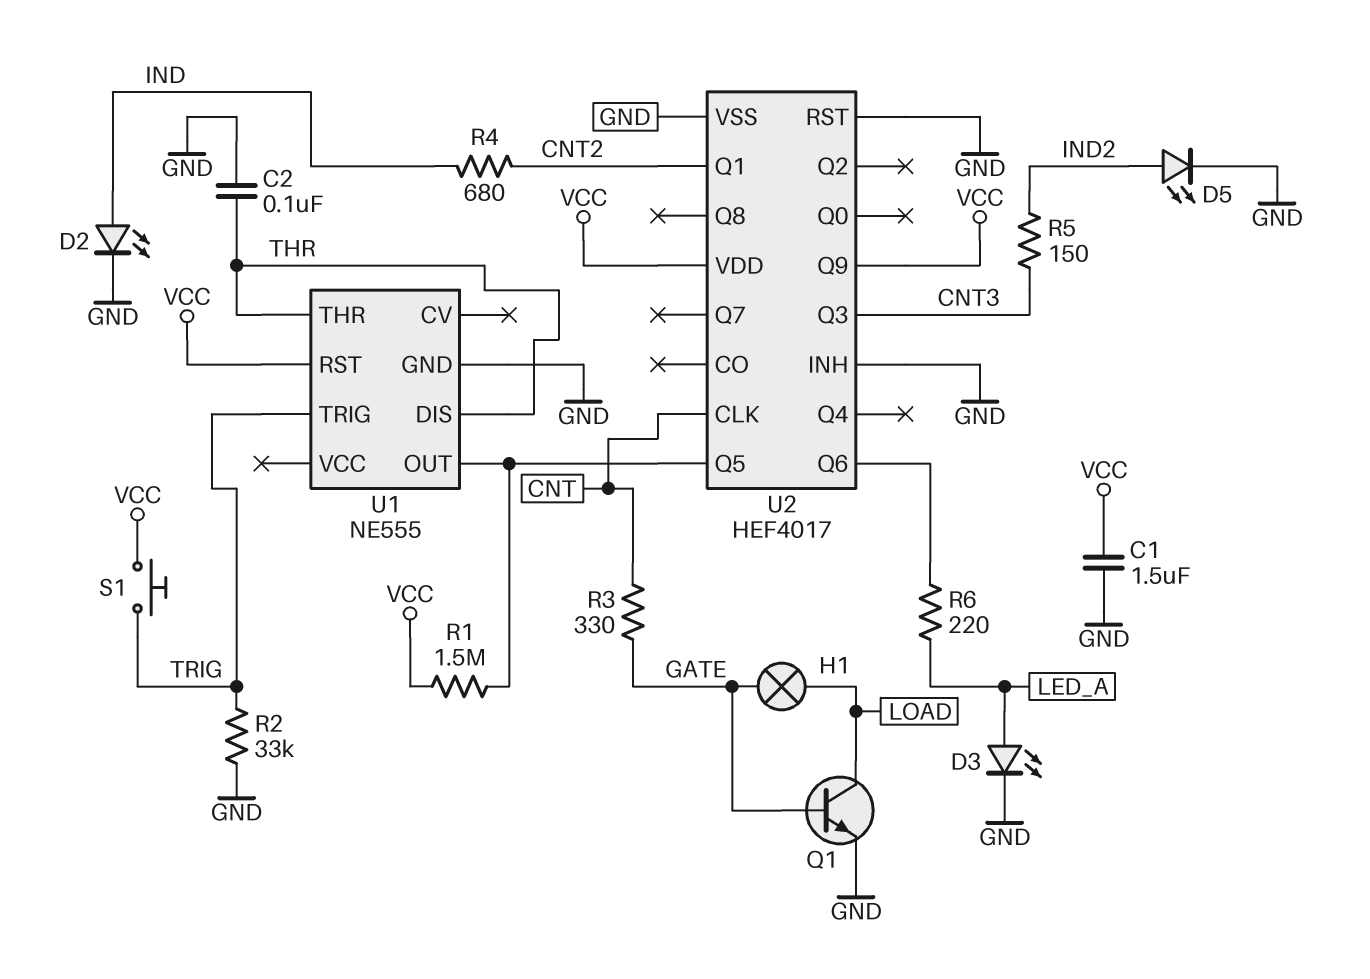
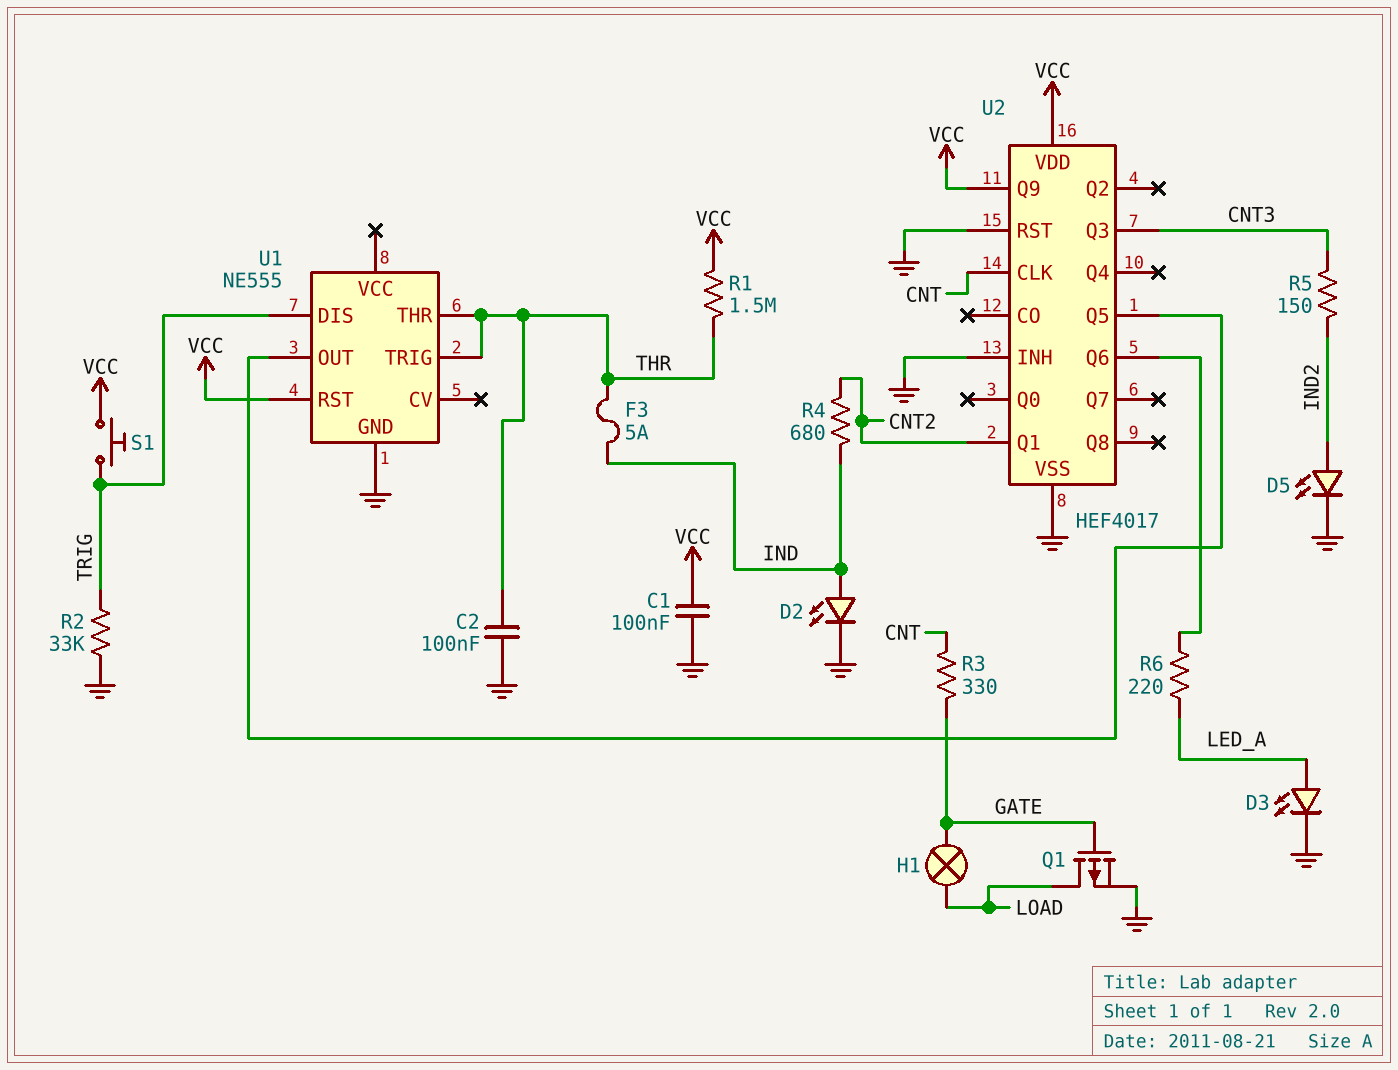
C1: 1.5uF (GND, VCC) -> 100nF (GND, VCC)
F3: none -> 5A (IND, THR)
Q1: NPN (B GATE, C LOAD, E GND) -> PMOS (G GATE, D LOAD, S GND)
R1: 1.5M (U1/OUT, VCC) -> 1.5M (THR, VCC)
U1 pin DIS: THR -> TRIG
U1 pin TRIG: TRIG -> THR

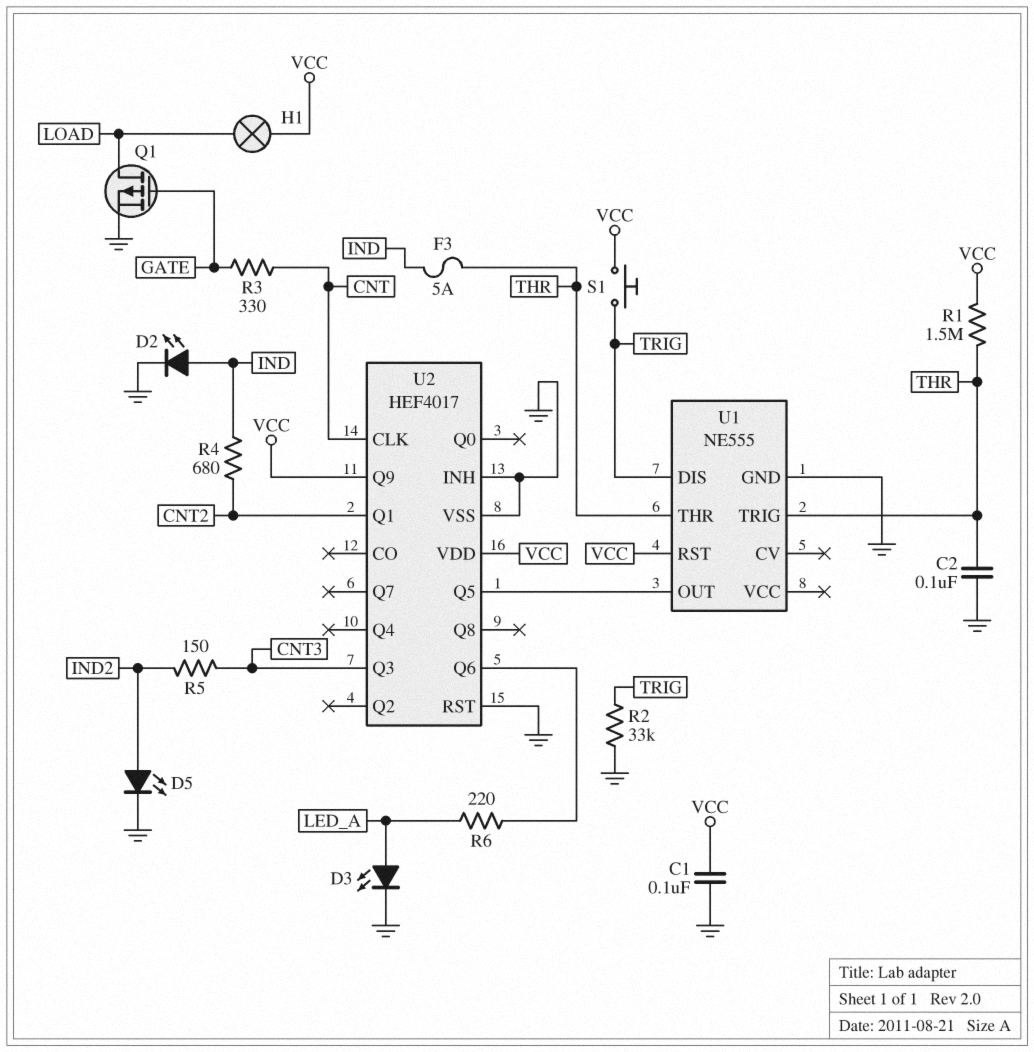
H1: lamp (GATE, LOAD) -> lamp (LOAD, VCC)

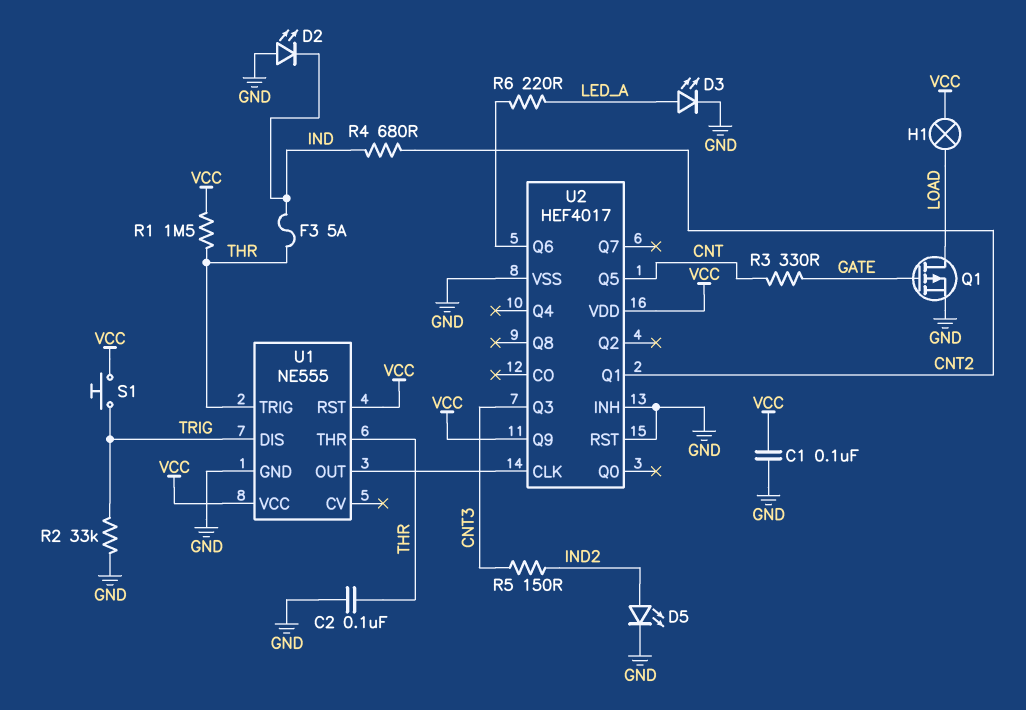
D2: LED (A IND, K GND) -> LED (A GND, K IND)
U1 pin VCC: none -> VCC
U2 pin CLK: CNT -> U1/OUT
U2 pin Q5: U1/OUT -> CNT

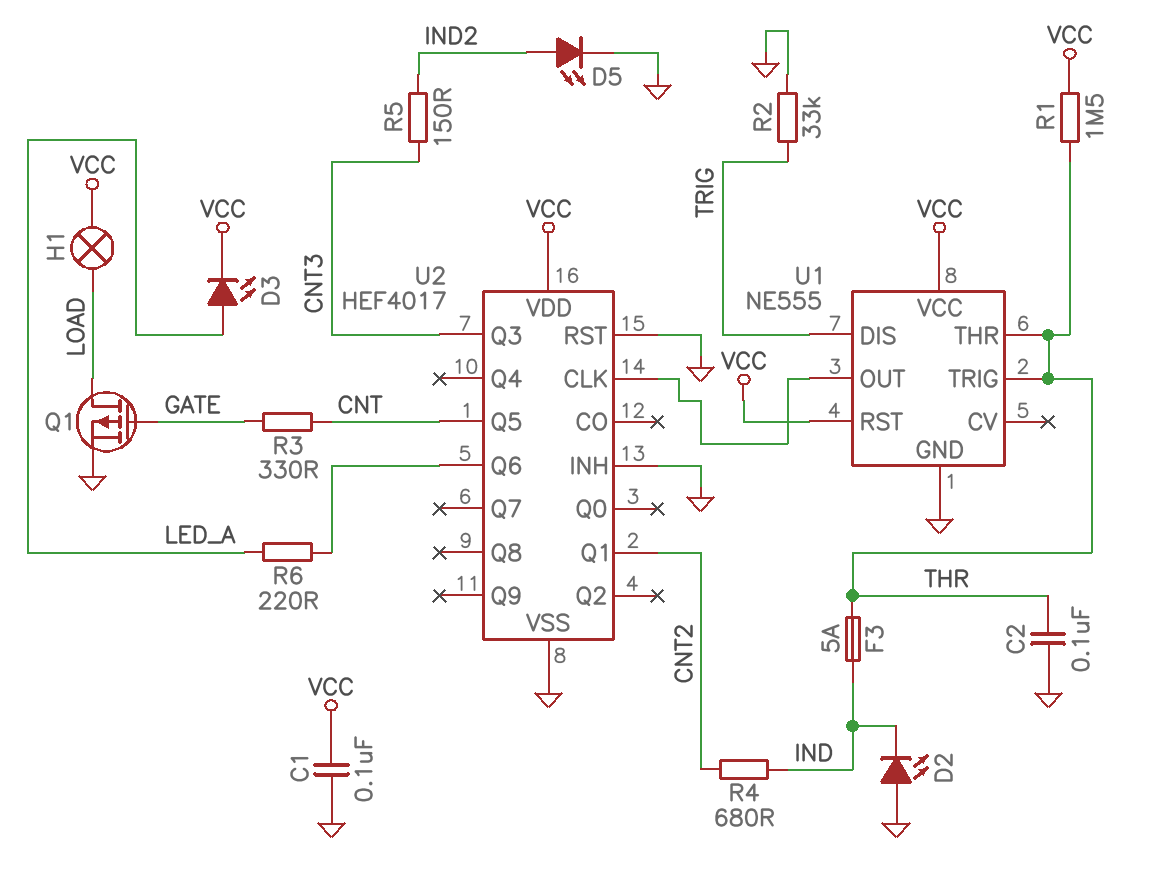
D3: LED (A LED_A, K GND) -> LED (A LED_A, K VCC)
S1: button (TRIG, VCC) -> none
U2 pin Q9: VCC -> none

